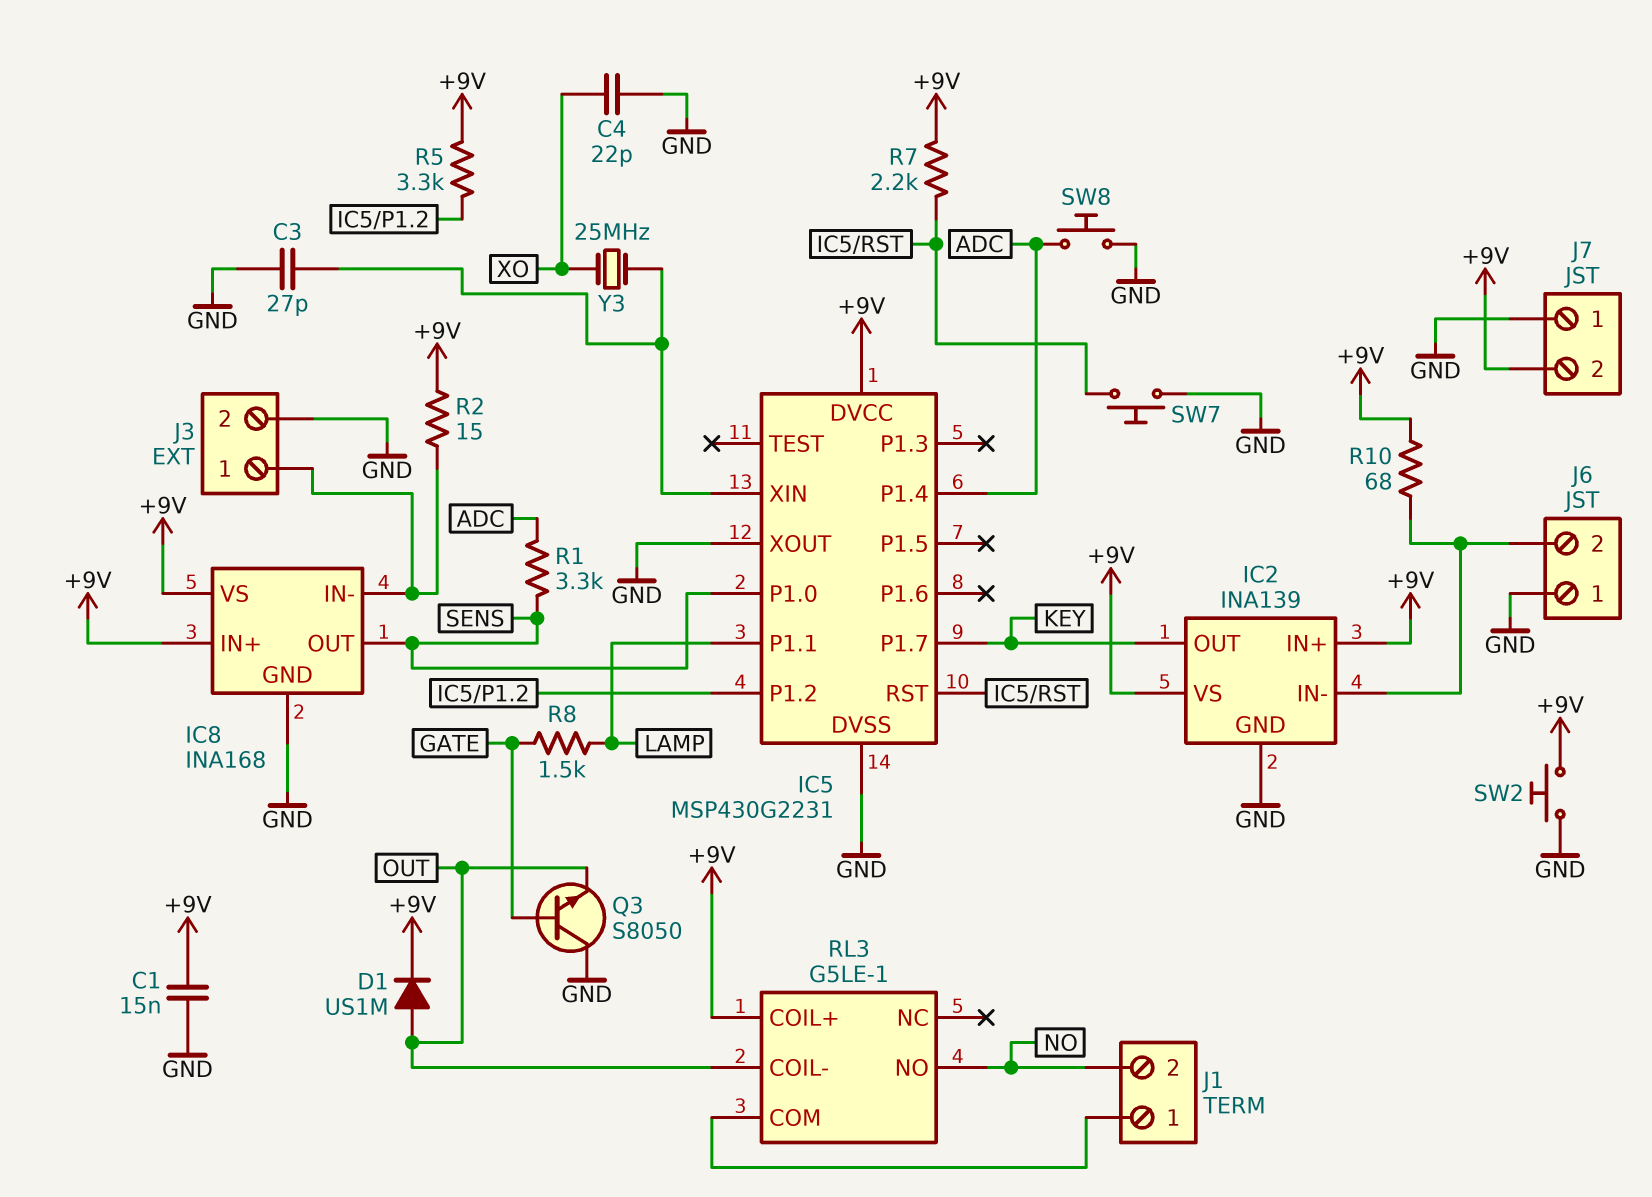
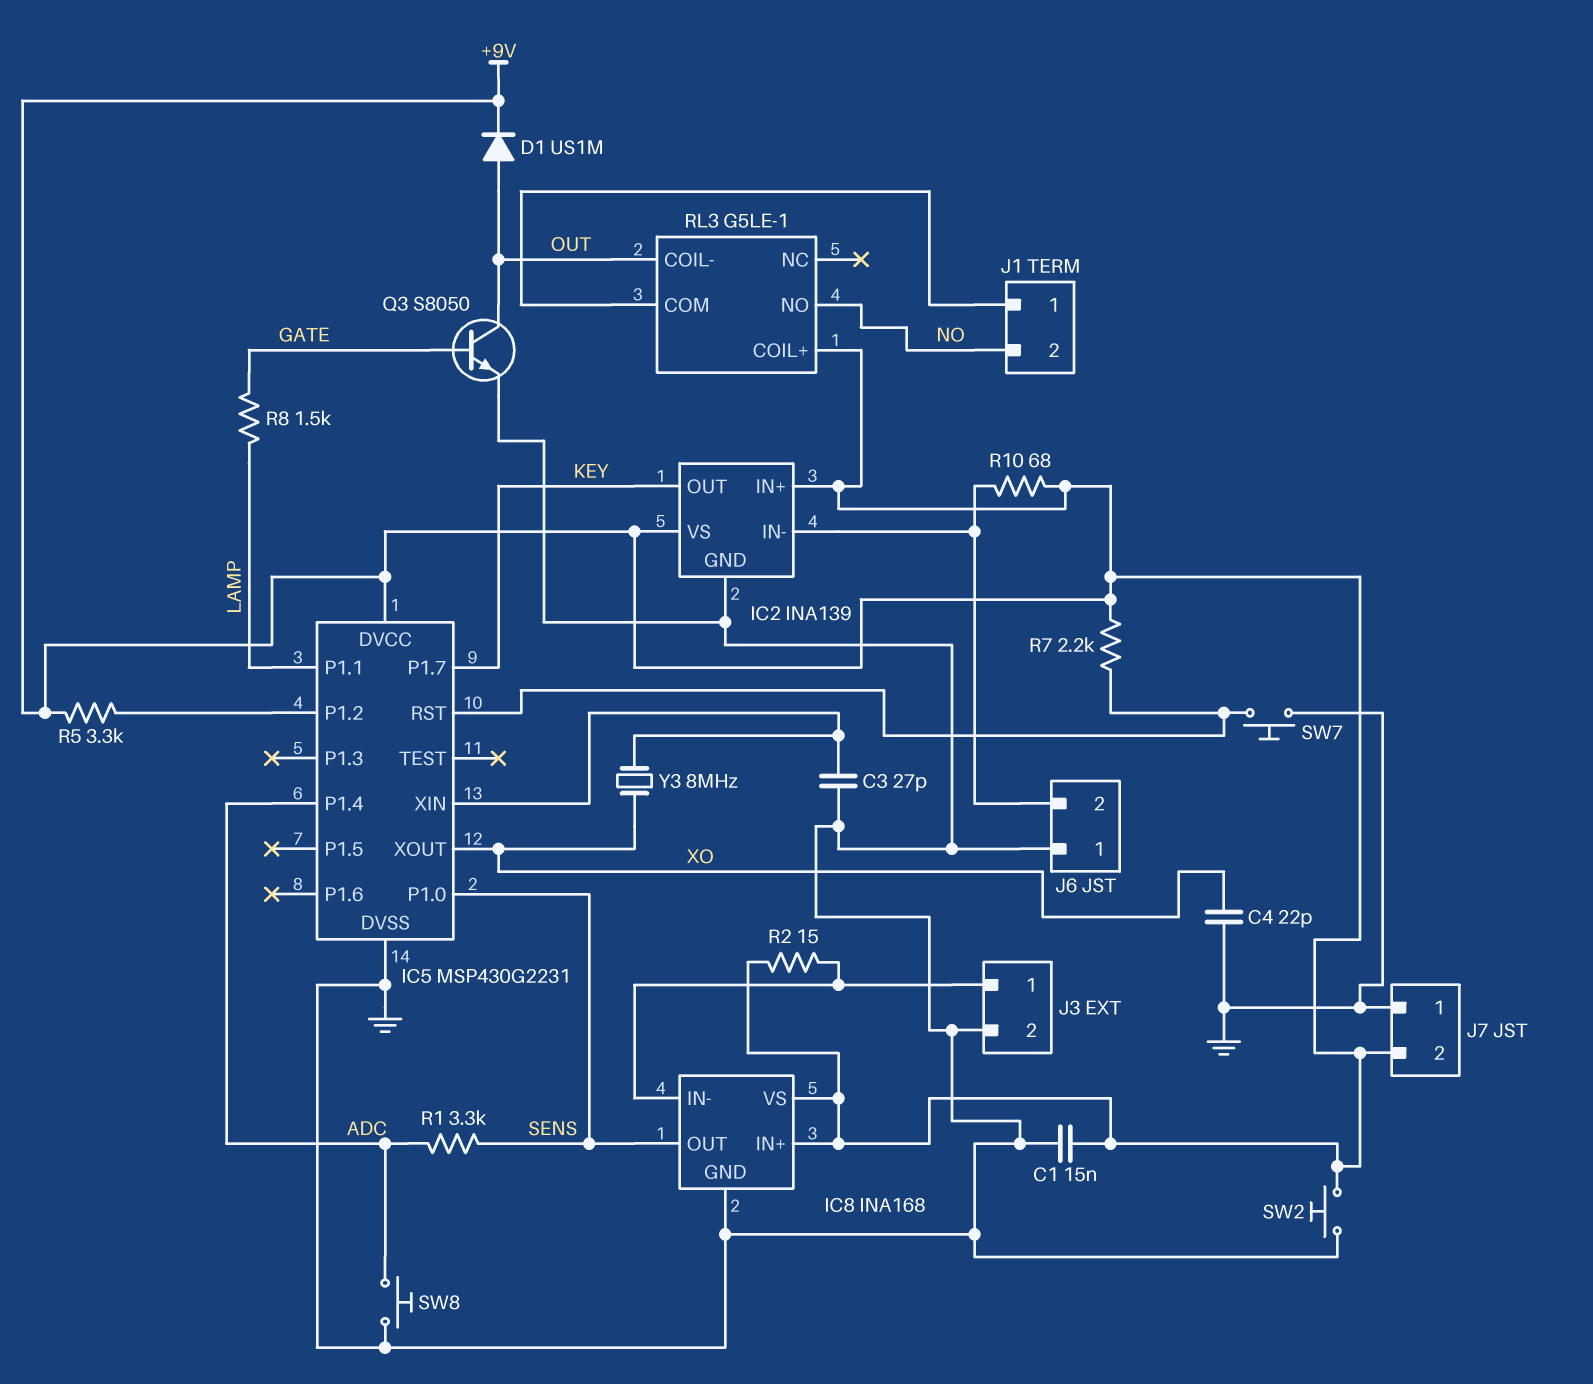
IC5 pin XOUT: GND -> XO
Q3: NPN S8050 (B GATE, C GND, E OUT) -> NPN S8050 (B GATE, C OUT, E GND)
Y3: 25MHz (IC5/XIN, XO) -> 8MHz (IC5/XIN, XO)

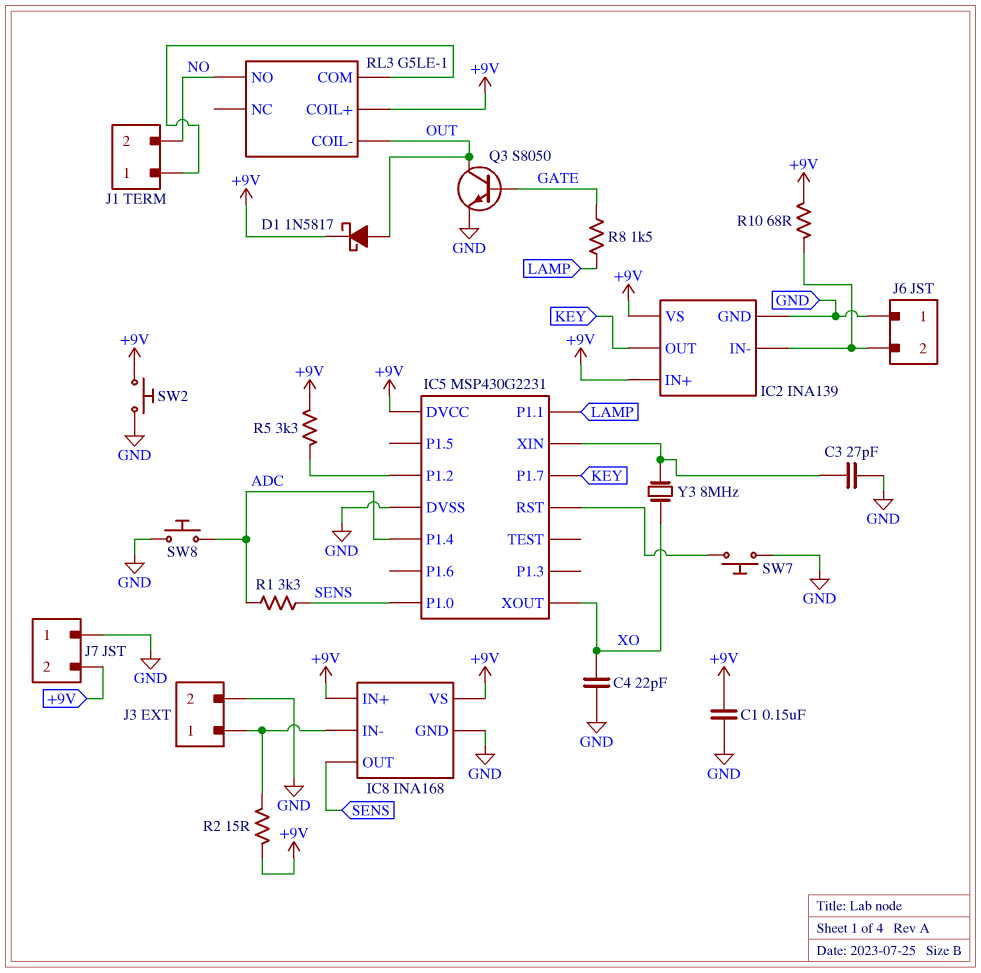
C1: 15nF (+9V, GND) -> 150nF (+9V, GND)
D1: diode US1M (A OUT, K +9V) -> schottky 1N5817 (A OUT, K +9V)
R7: 2.2k (+9V, IC5/RST) -> none

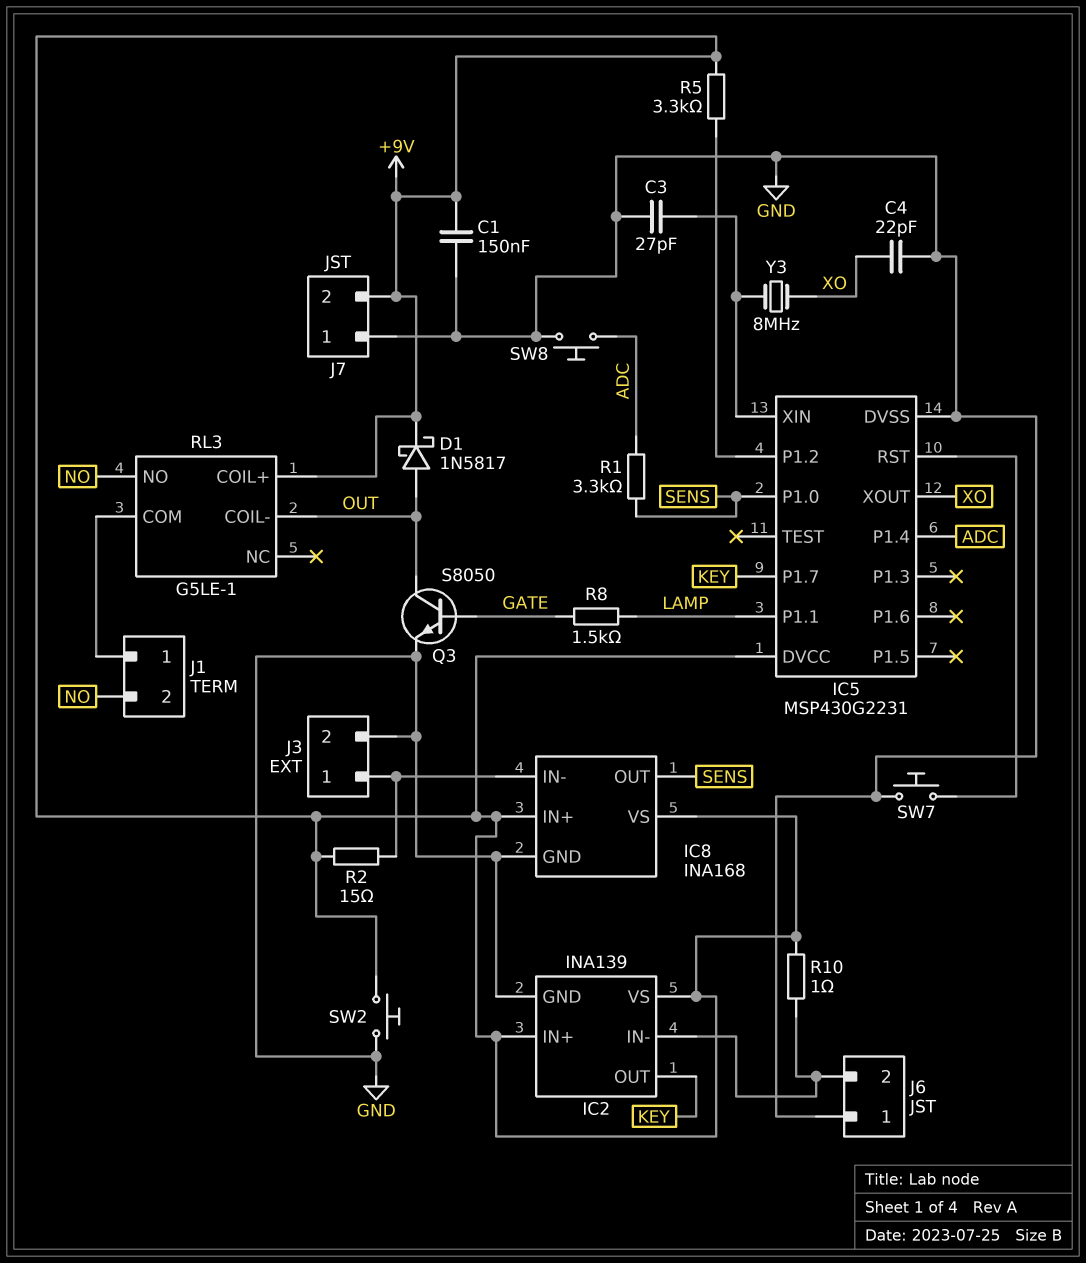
R10: 68 (+9V, IC2/IN-) -> 1 (+9V, IC2/IN-)

